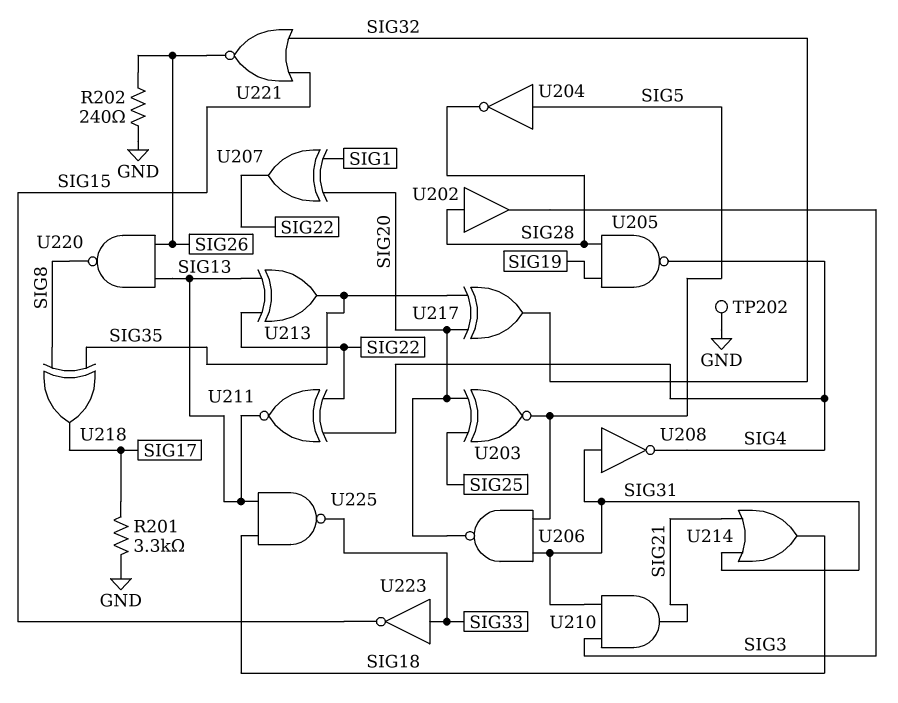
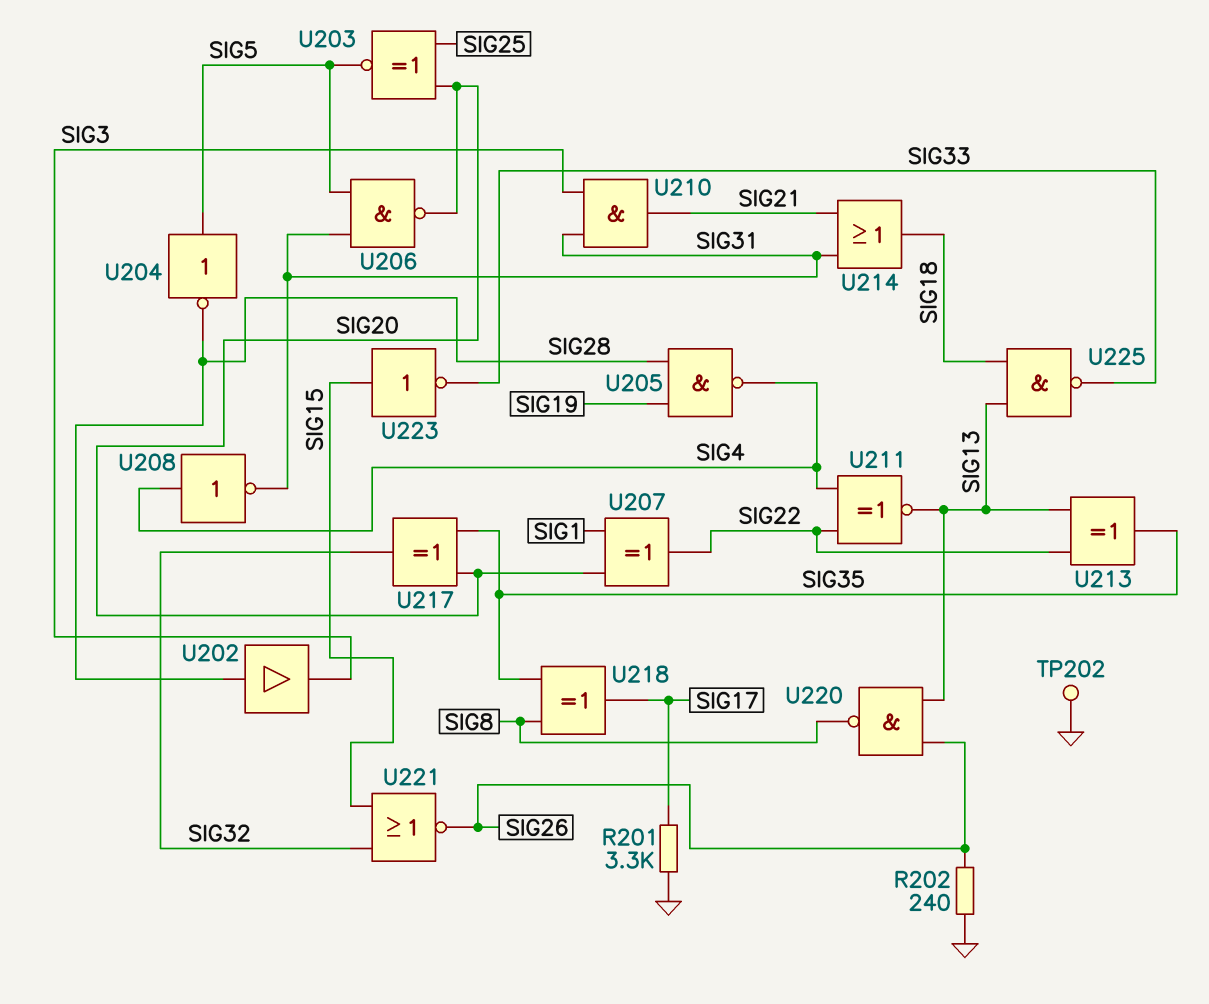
U208: NOT (in SIG31, out SIG4) -> NOT (in SIG4, out SIG31)
U223: NOT (in SIG33, out SIG15) -> NOT (in SIG15, out SIG33)

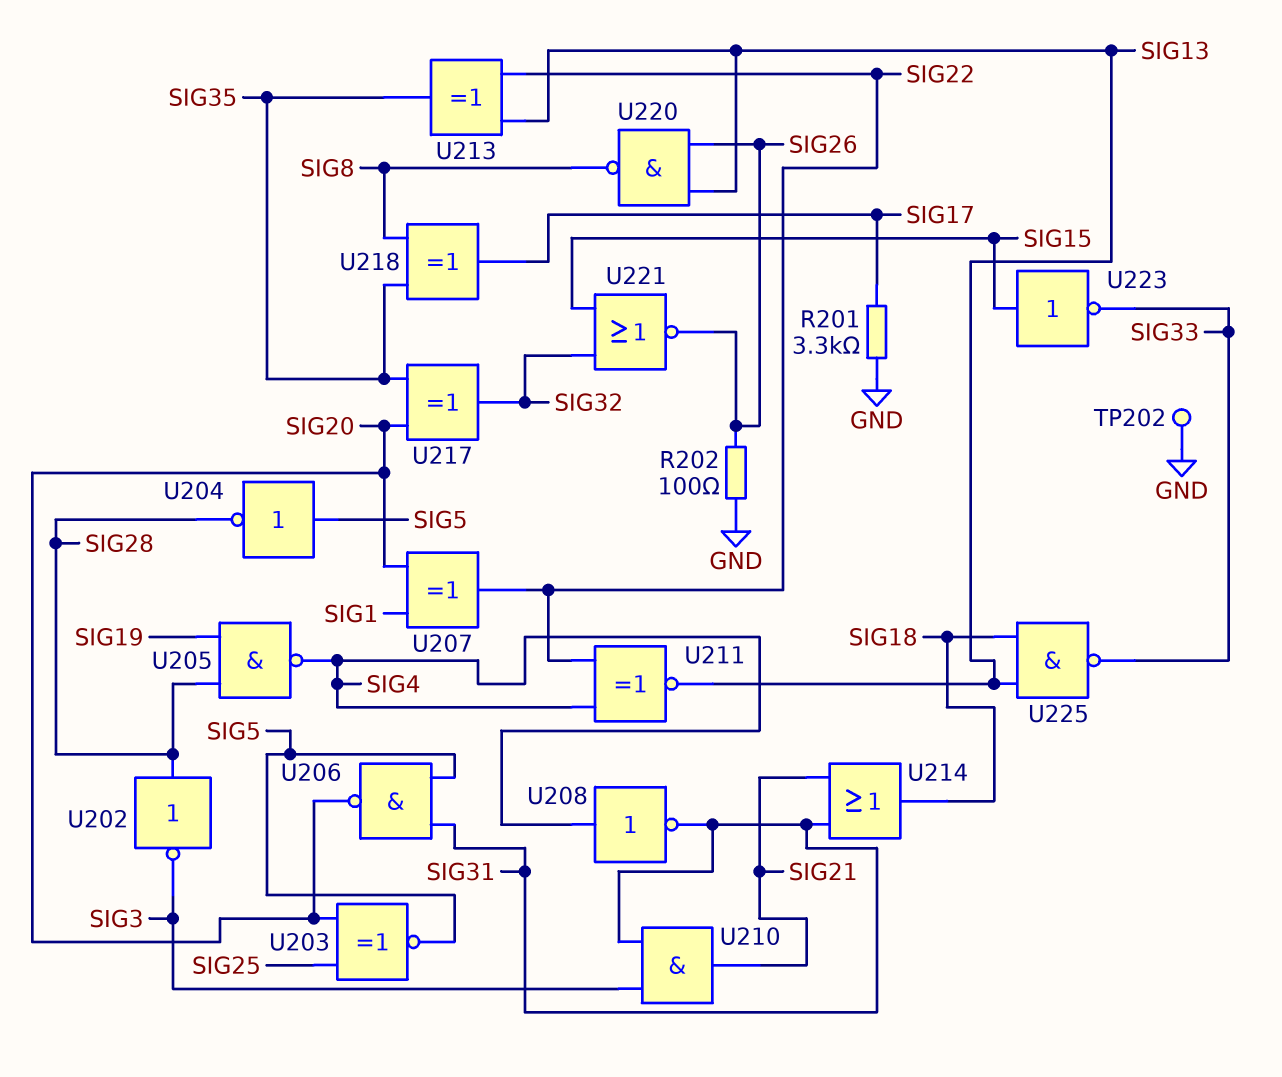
R202: 240 (GND, SIG26) -> 100 (GND, SIG26)
U202: buffer (in SIG28, out SIG3) -> NOT (in SIG28, out SIG3)

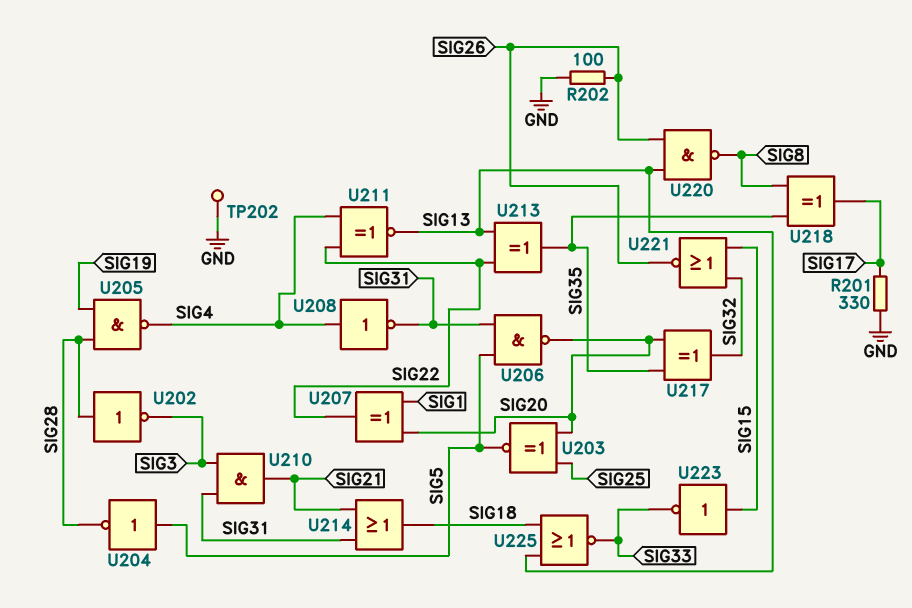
R201: 3.3k (GND, SIG17) -> 330 (GND, SIG17)
U225: NAND (in SIG13, in SIG18, out SIG33) -> NOR (in SIG13, in SIG18, out SIG33)

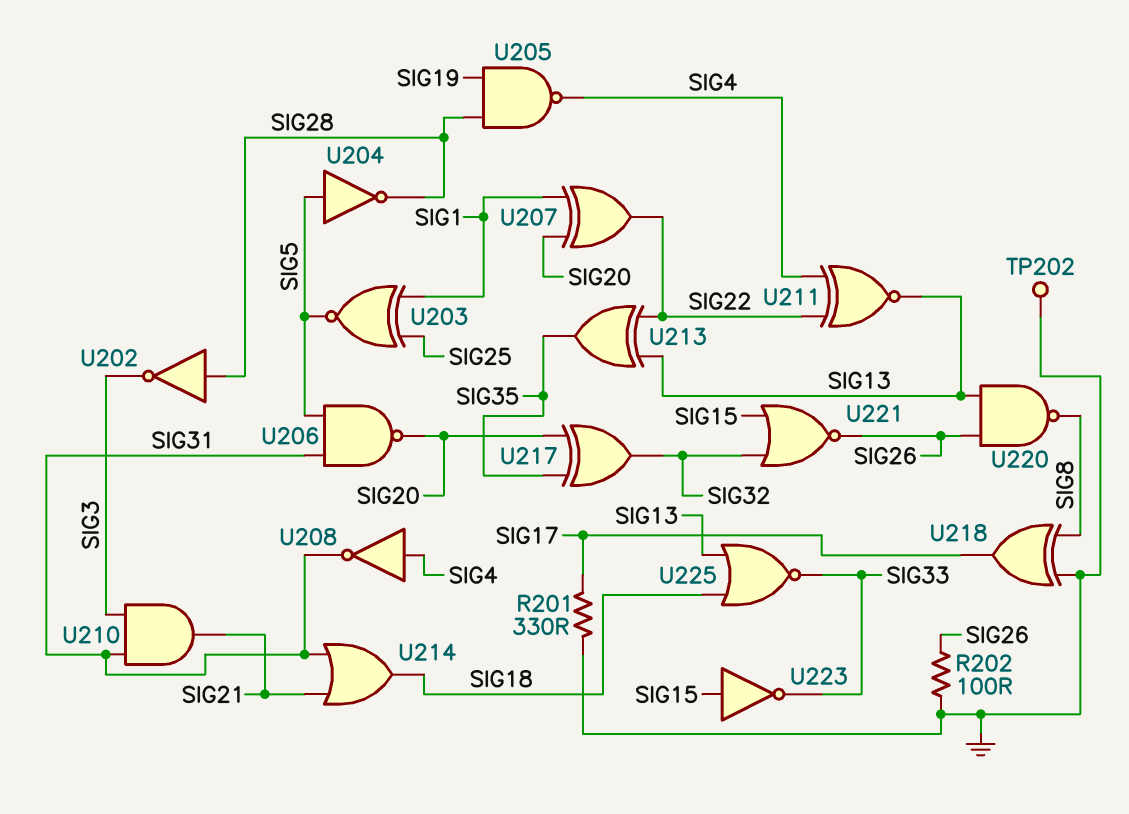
U203: XNOR (in SIG20, in SIG25, out SIG5) -> XNOR (in SIG1, in SIG25, out SIG5)
U218: XOR (in SIG8, in SIG35, out SIG17) -> XOR (in GND, in SIG8, out SIG17)

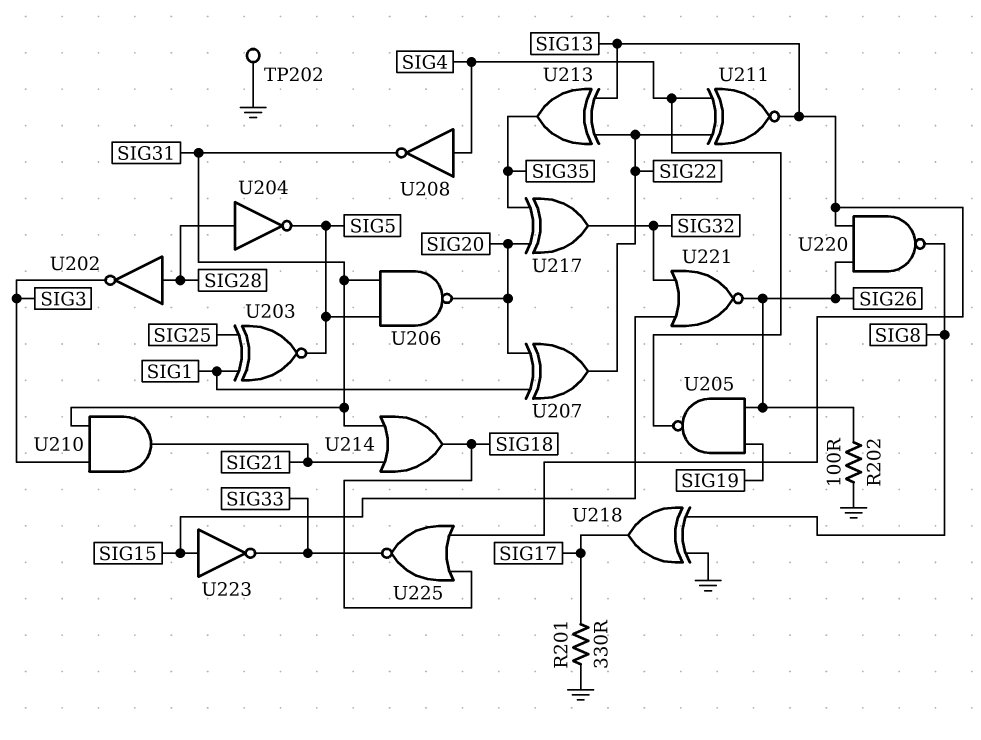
U204: NOT (in SIG5, out SIG28) -> NOT (in SIG28, out SIG5)
U205: NAND (in SIG19, in SIG28, out SIG4) -> NAND (in SIG19, in SIG26, out SIG4)

